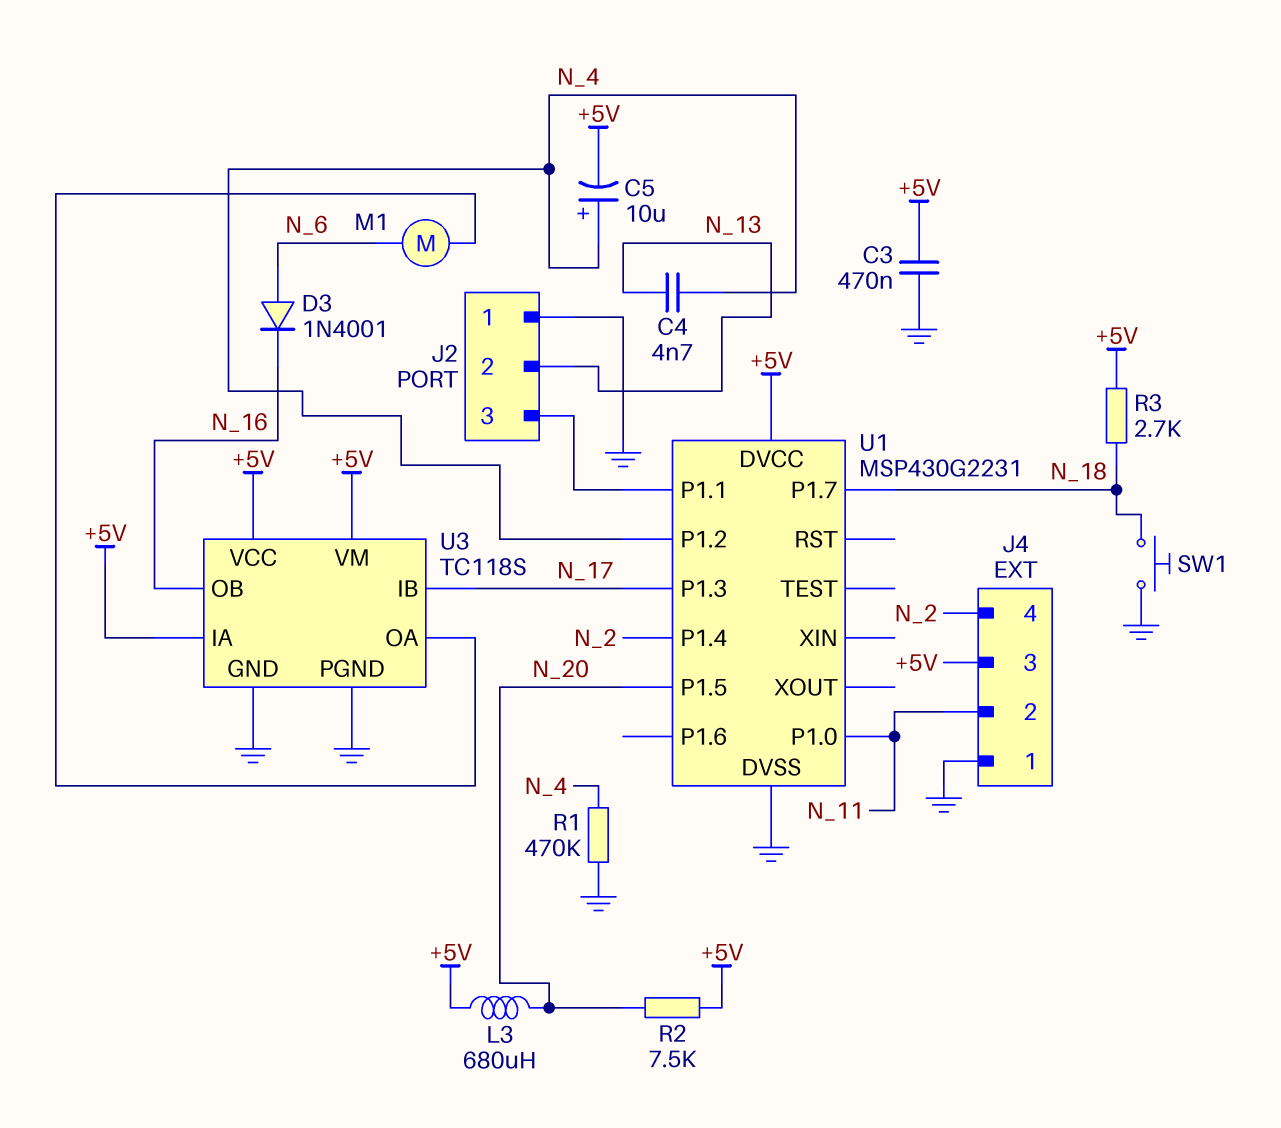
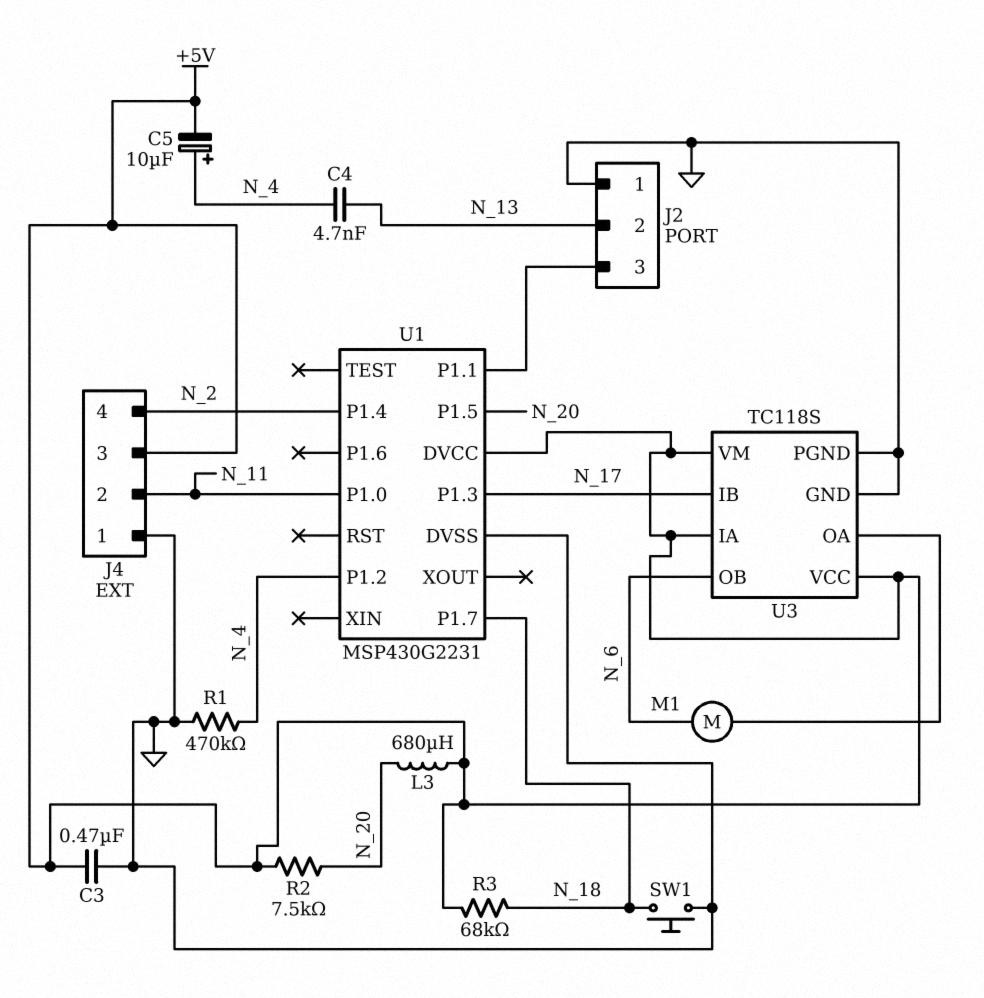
D3: diode 1N4001 (A N_6, K N_16) -> none
R3: 2.7k (+5V, N_18) -> 68k (+5V, N_18)
U3 pin OB: N_16 -> N_6

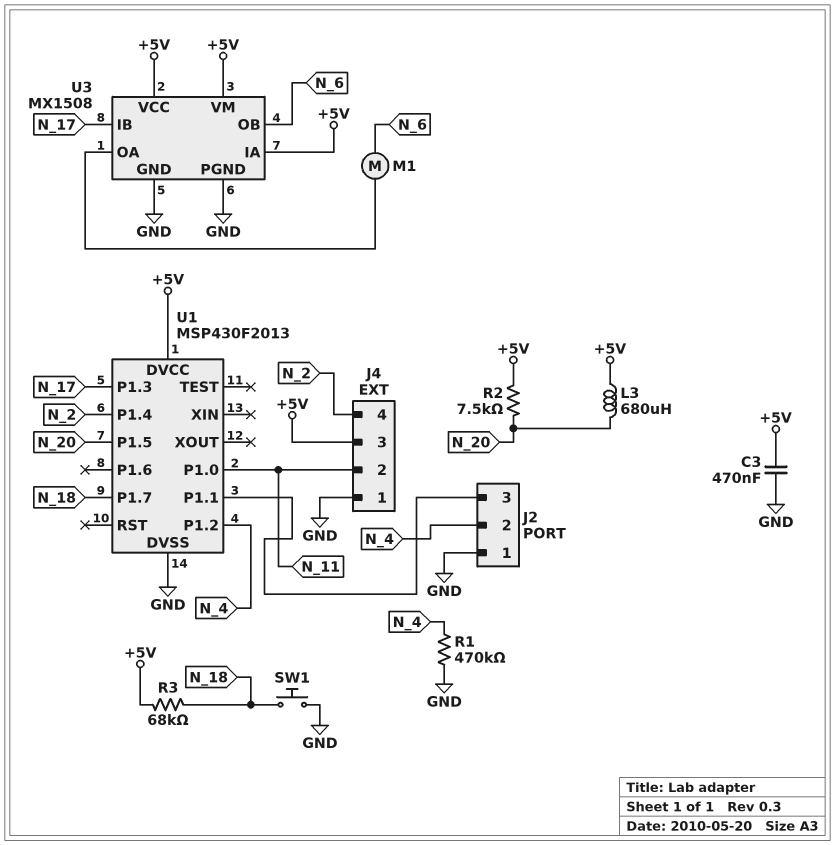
C4: 4.7nF (N_4, N_13) -> none
C5: 10uF (plus N_4, minus +5V) -> none
J2 pin 2: N_13 -> N_4
U1: MSP430G2231 -> MSP430F2013
U3: TC118S -> MX1508

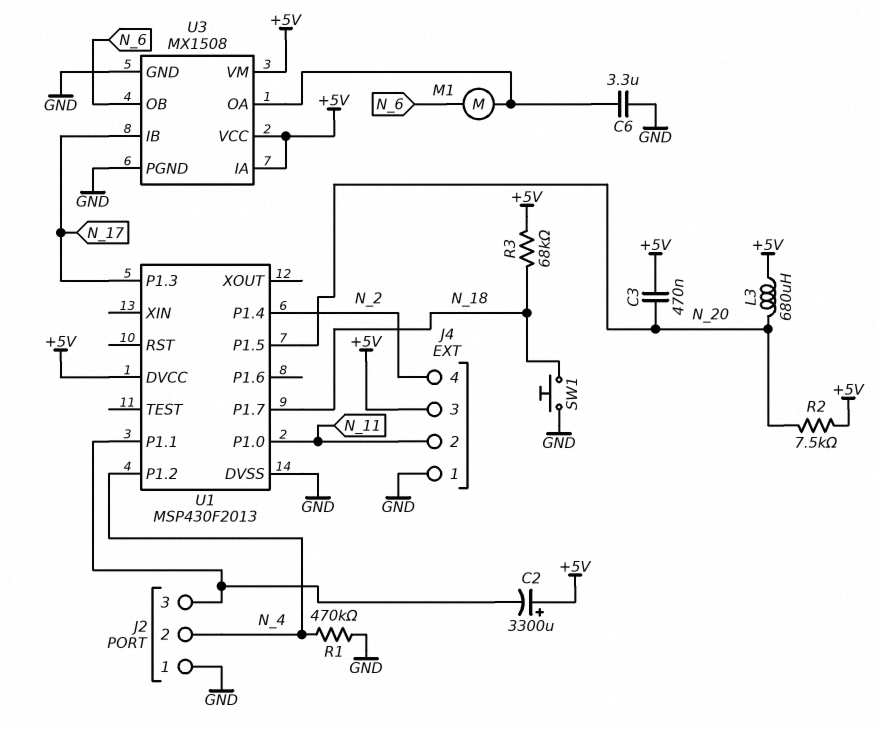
C2: none -> 3300uF (plus +5V, minus J2/3)
C3: 470nF (+5V, GND) -> 470nF (+5V, N_20)
C6: none -> 3.3uF (GND, U3/OA)

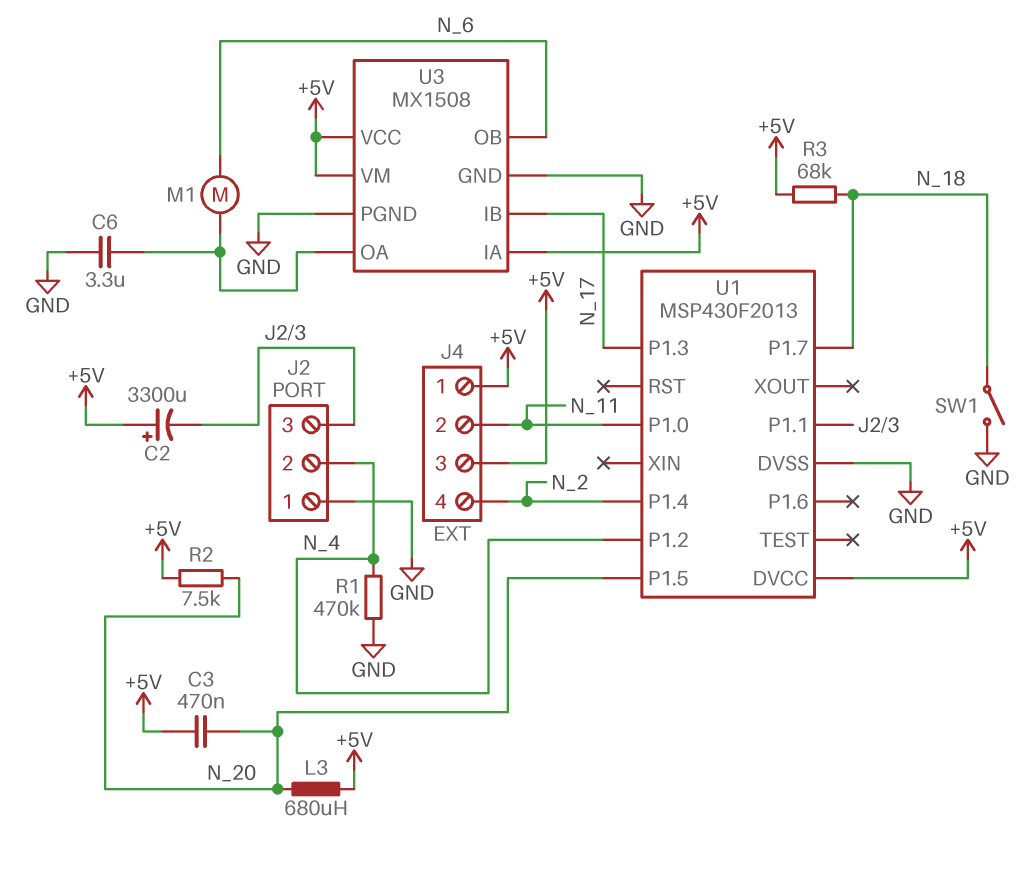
J4 pin 1: GND -> +5V
SW1: button (GND, N_18) -> switch (GND, N_18)

